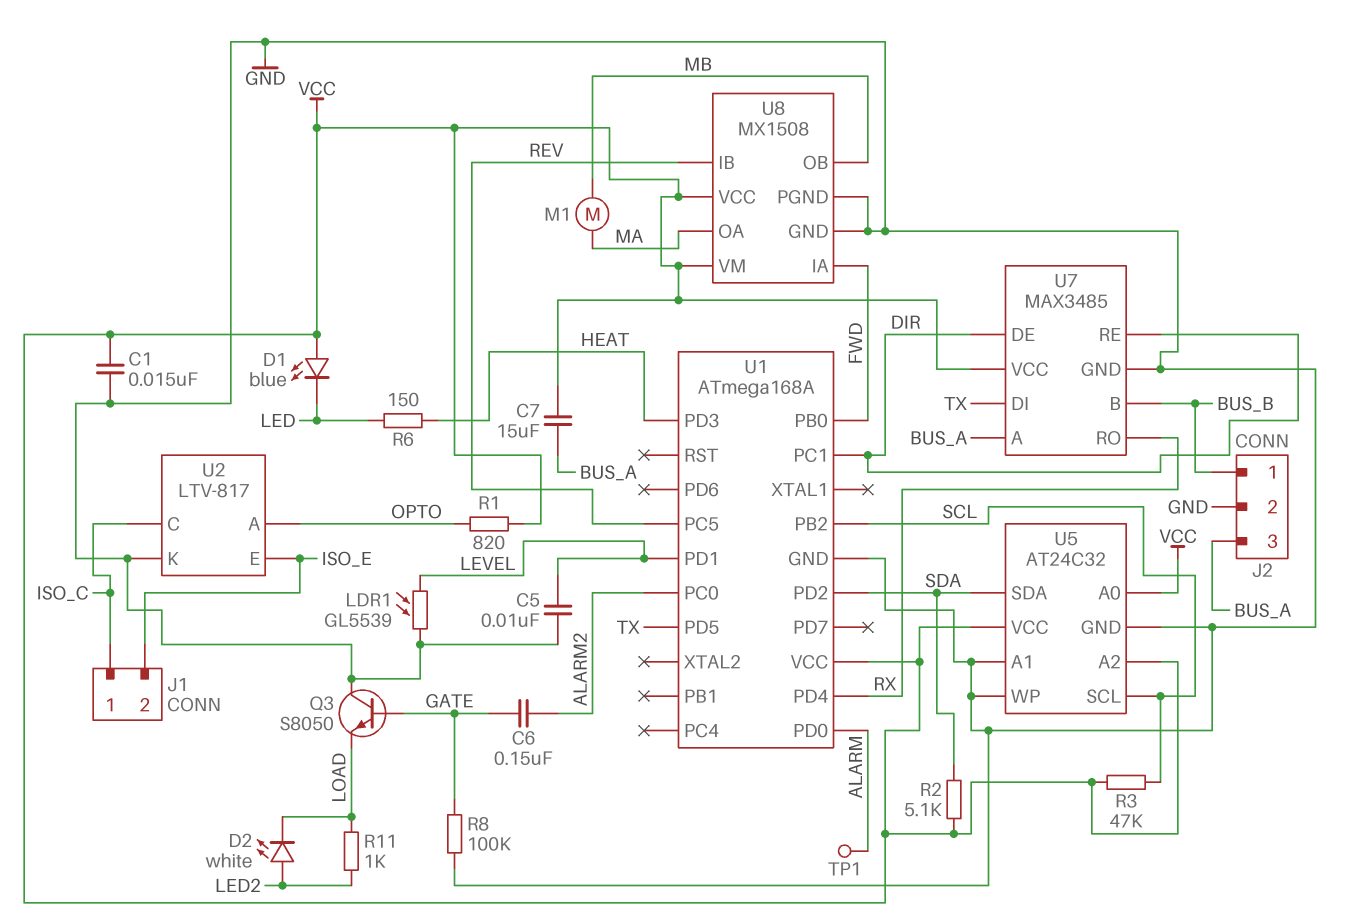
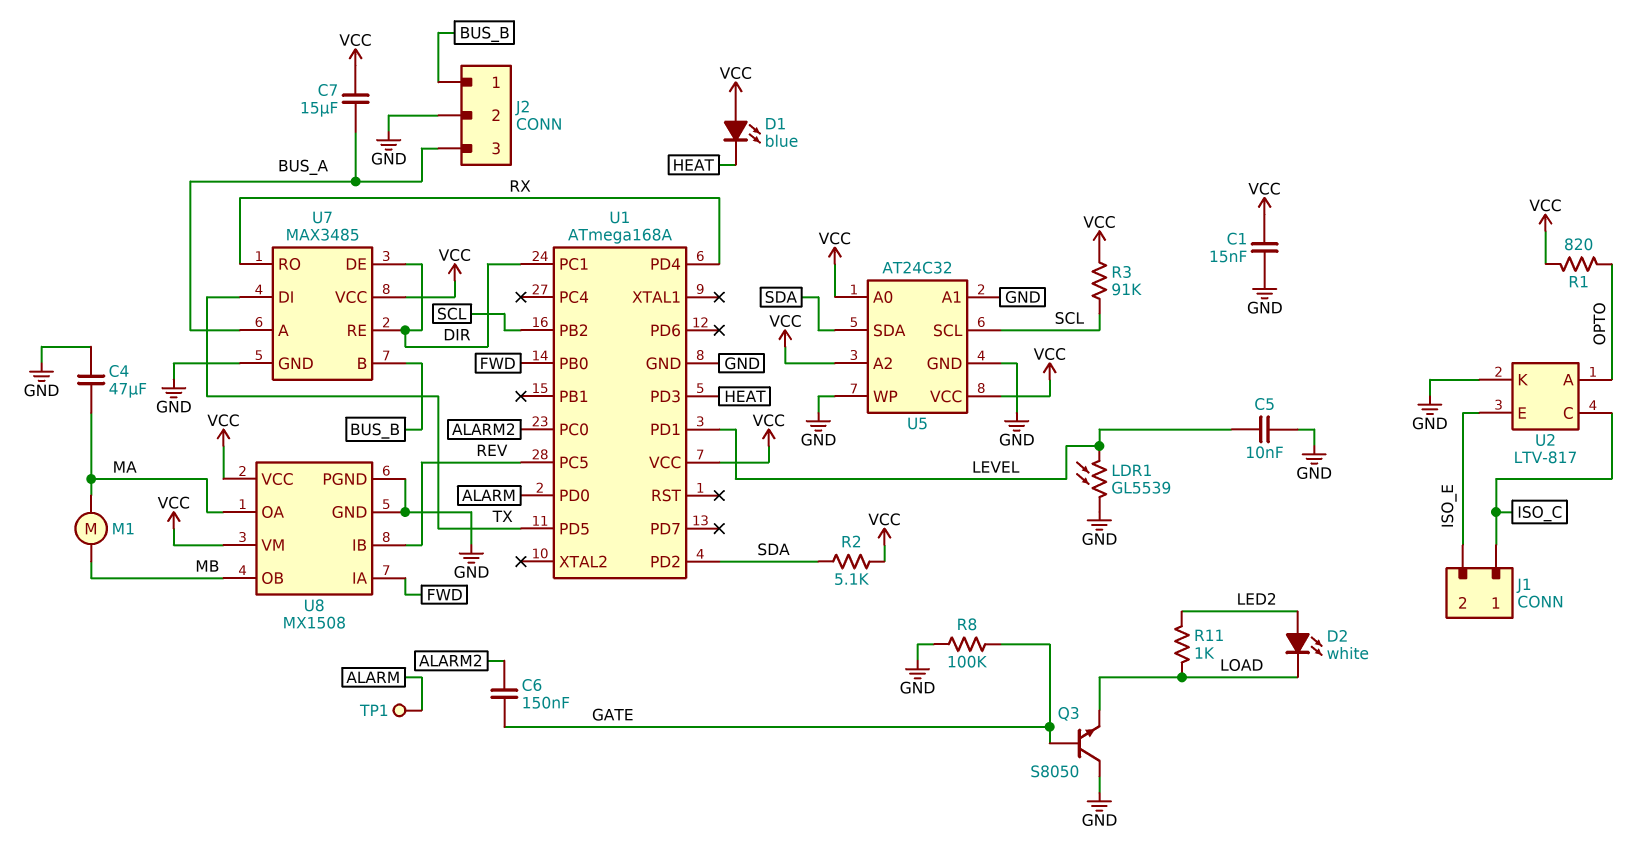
C4: none -> 47uF (GND, MA)
D1: LED blue (A VCC, K LED) -> LED blue (A VCC, K HEAT)
R3: 47k (SCL, VCC) -> 91k (SCL, VCC)
R6: 150 (HEAT, LED) -> none

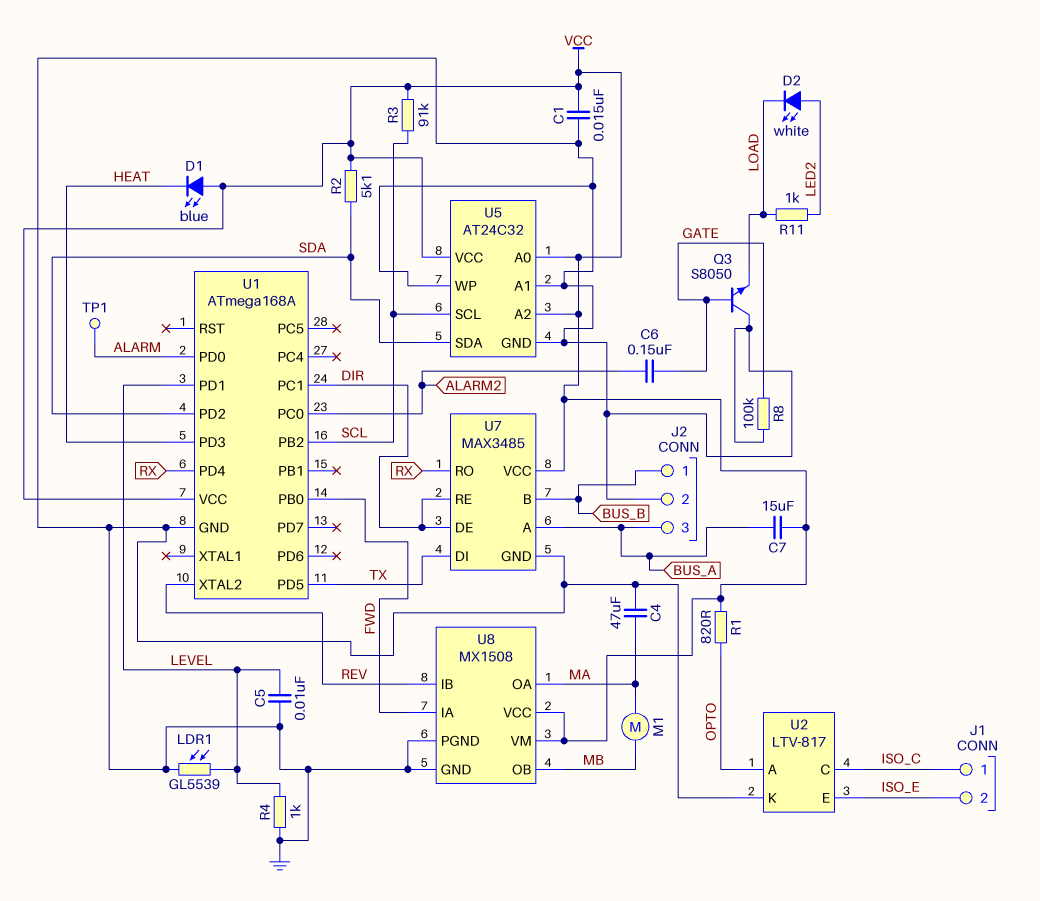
R4: none -> 1k (GND, LEVEL)
U1 pin PC5: REV -> none
U1 pin XTAL2: none -> REV

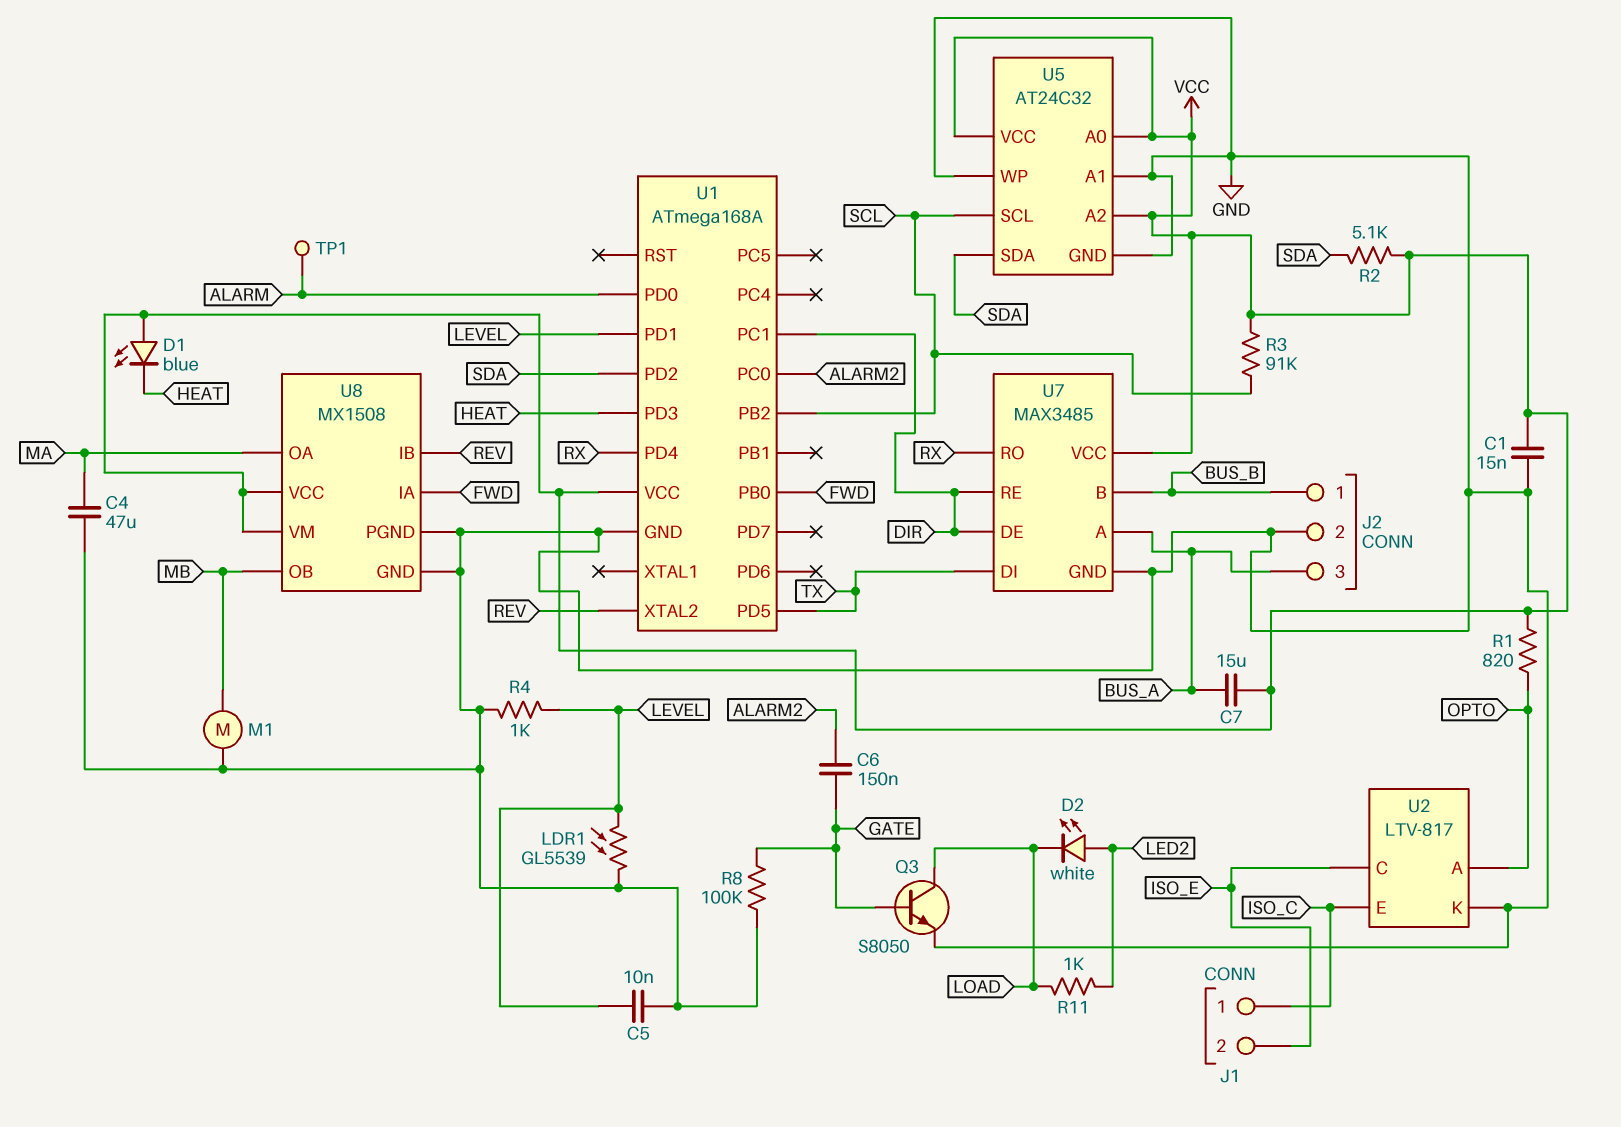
M1: motor (MA, MB) -> motor (GND, MB)
Q3: NPN S8050 (B GATE, C GND, E LOAD) -> NPN S8050 (B GATE, C LOAD, E GND)
U2 pin C: ISO_C -> ISO_E
U2 pin E: ISO_E -> ISO_C

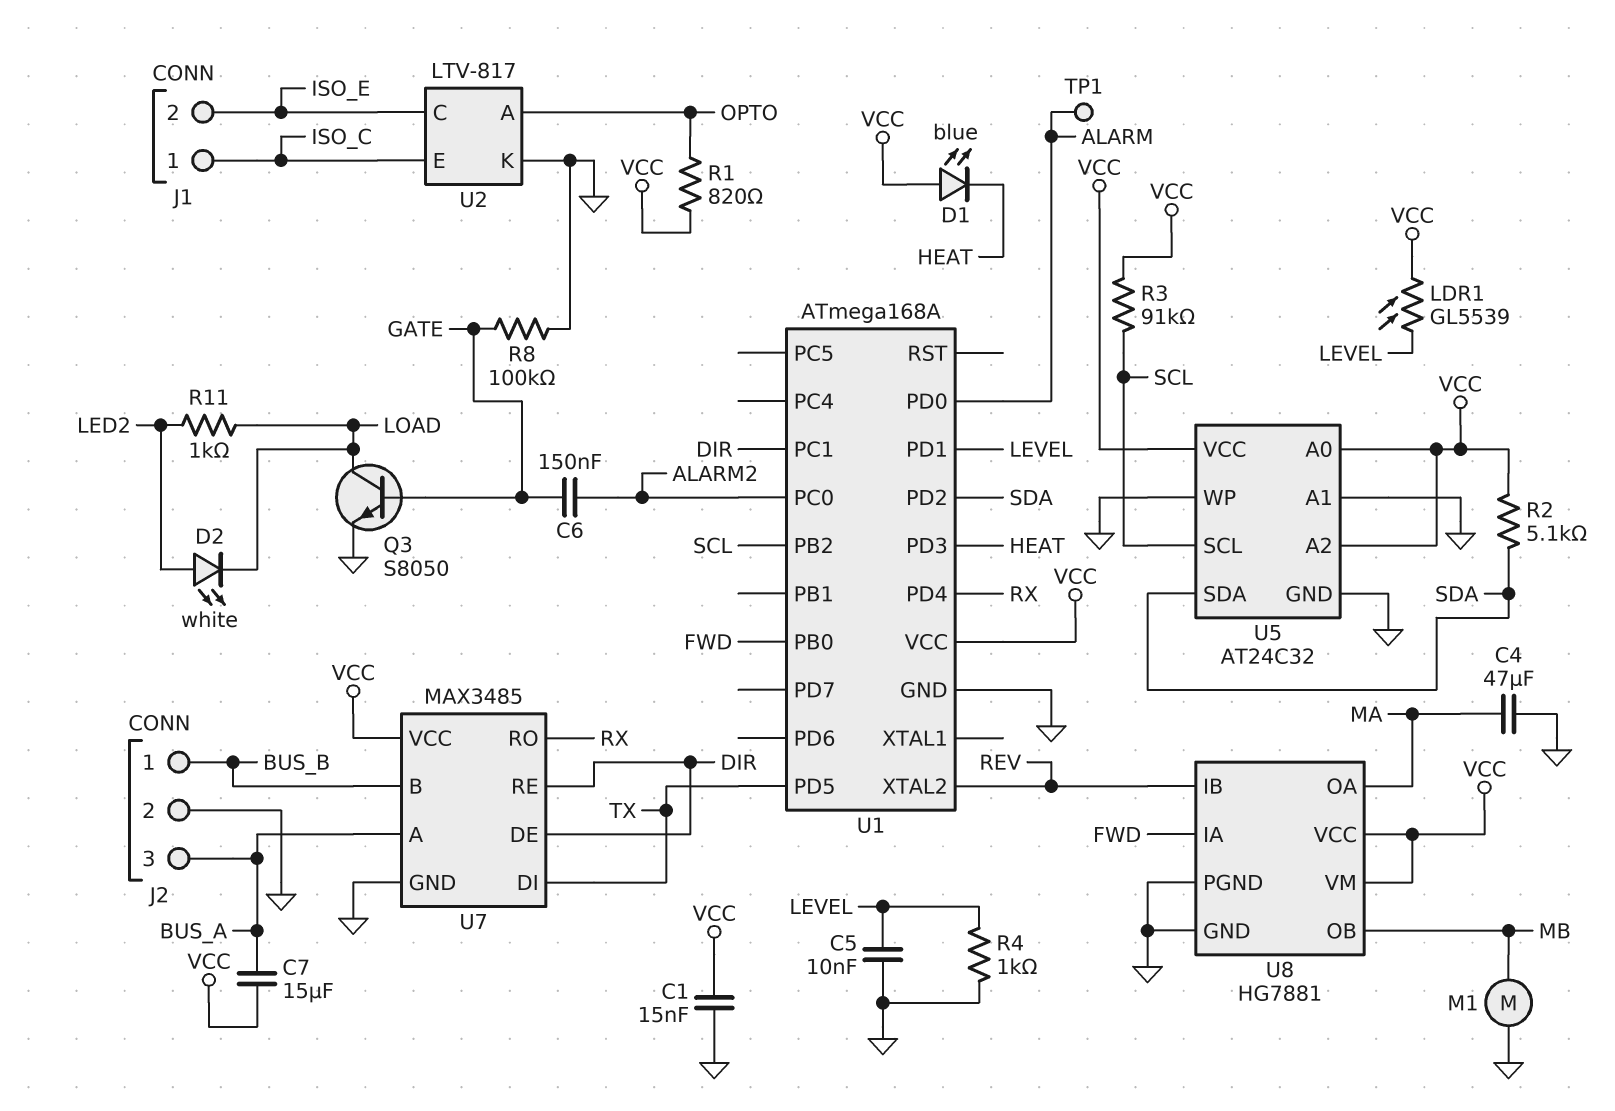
LDR1: GL5539 (GND, LEVEL) -> GL5539 (LEVEL, VCC)
U8: MX1508 -> HG7881

